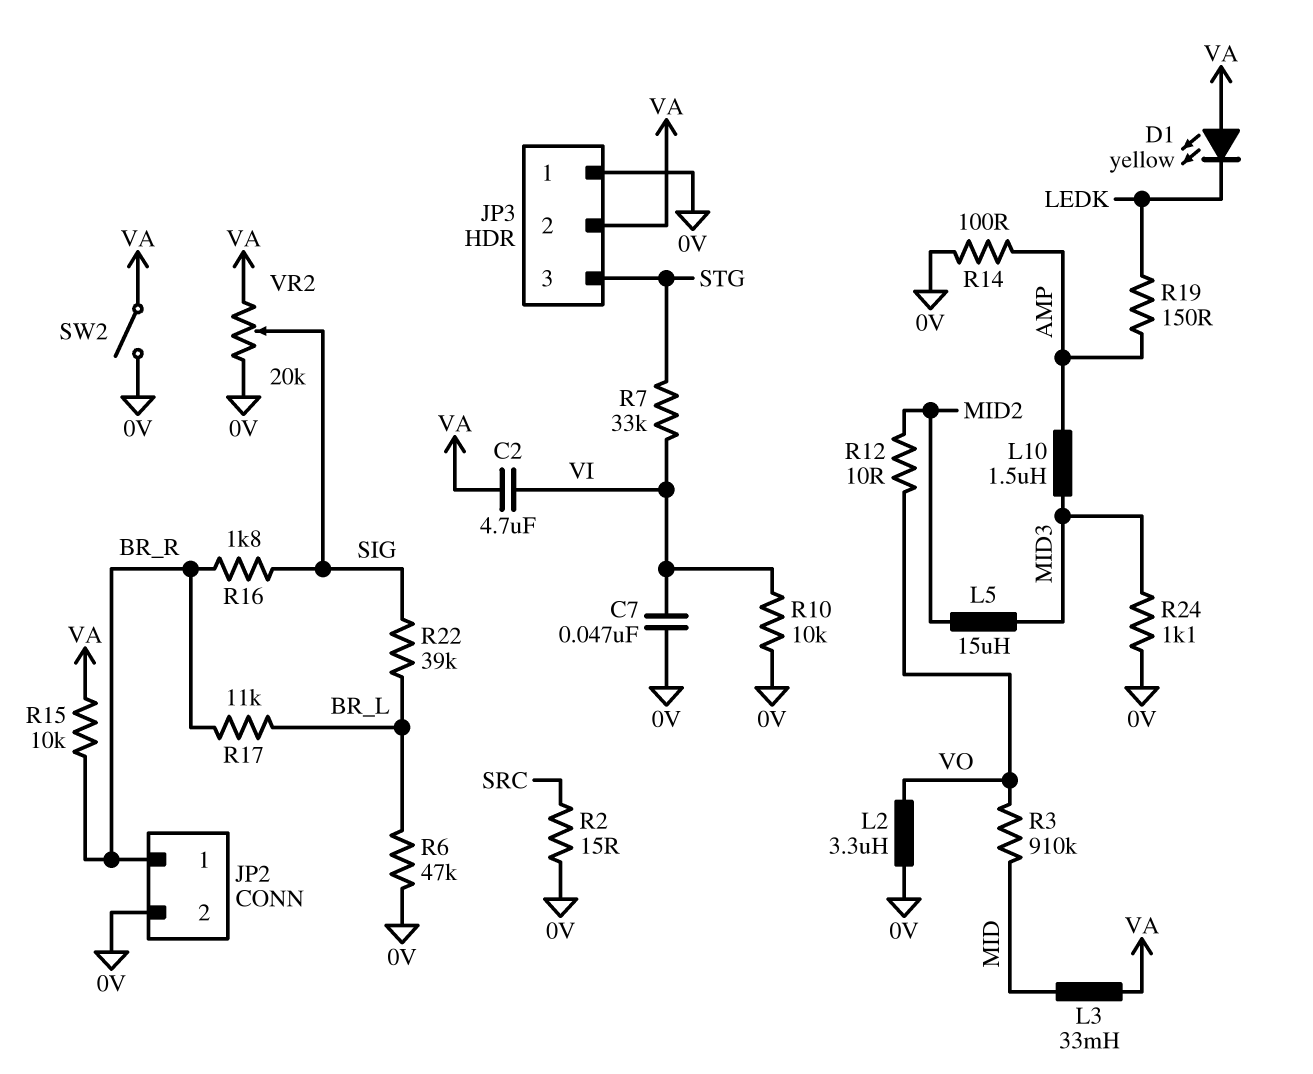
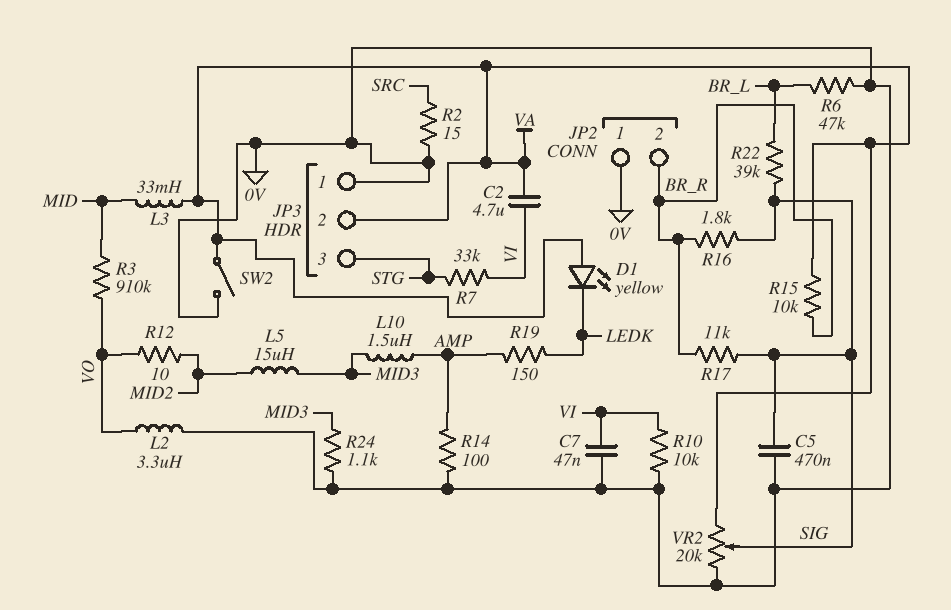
C5: none -> 470nF (0V, SIG)
JP2 pin 1: BR_R -> 0V
JP2 pin 2: 0V -> BR_R
R17: 11k (BR_L, BR_R) -> 11k (BR_R, SIG)

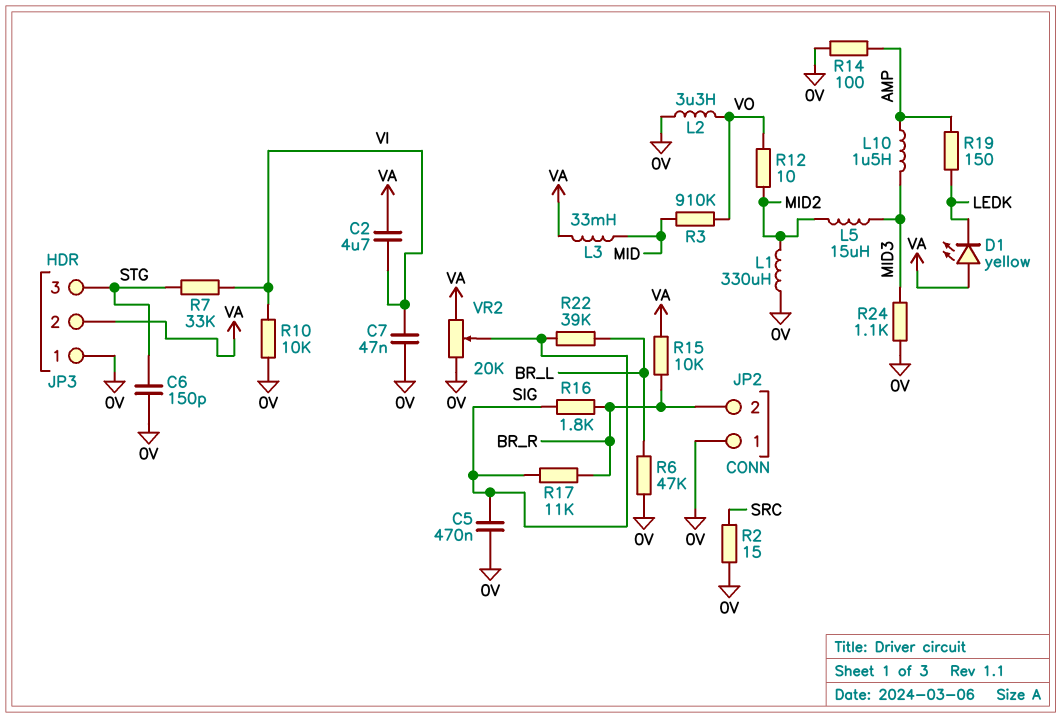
C6: none -> 150pF (0V, STG)
L1: none -> 330uH (0V, MID2)
SW2: switch (0V, VA) -> none

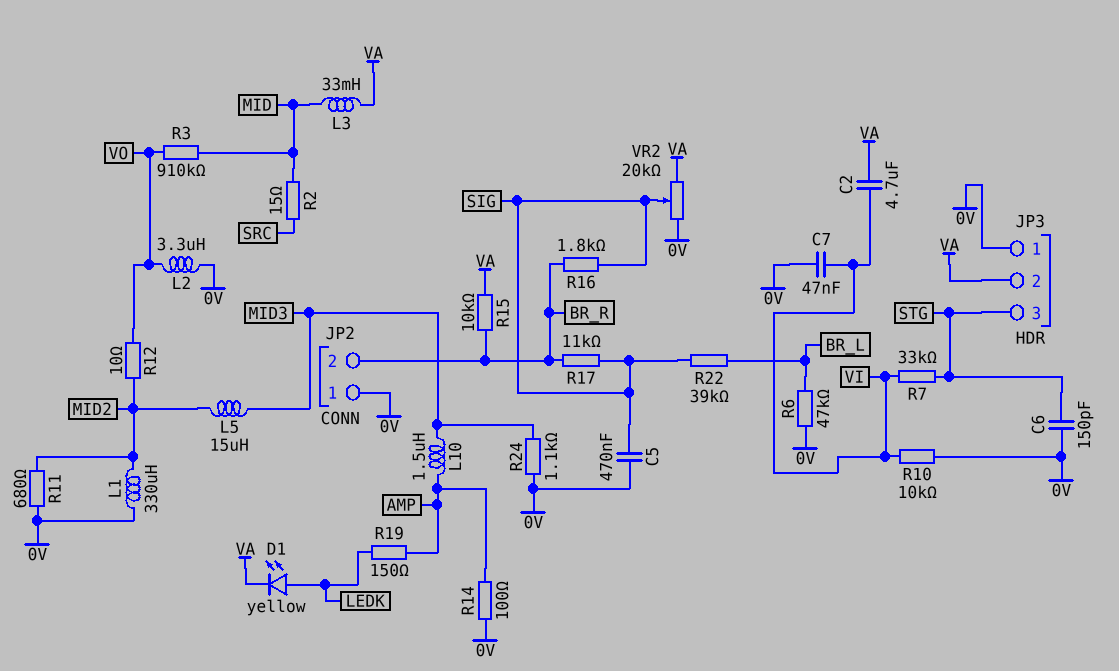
D1: LED yellow (A VA, K LEDK) -> LED yellow (A LEDK, K VA)
R2: 15 (0V, SRC) -> 15 (MID, SRC)
R11: none -> 680 (0V, MID2)

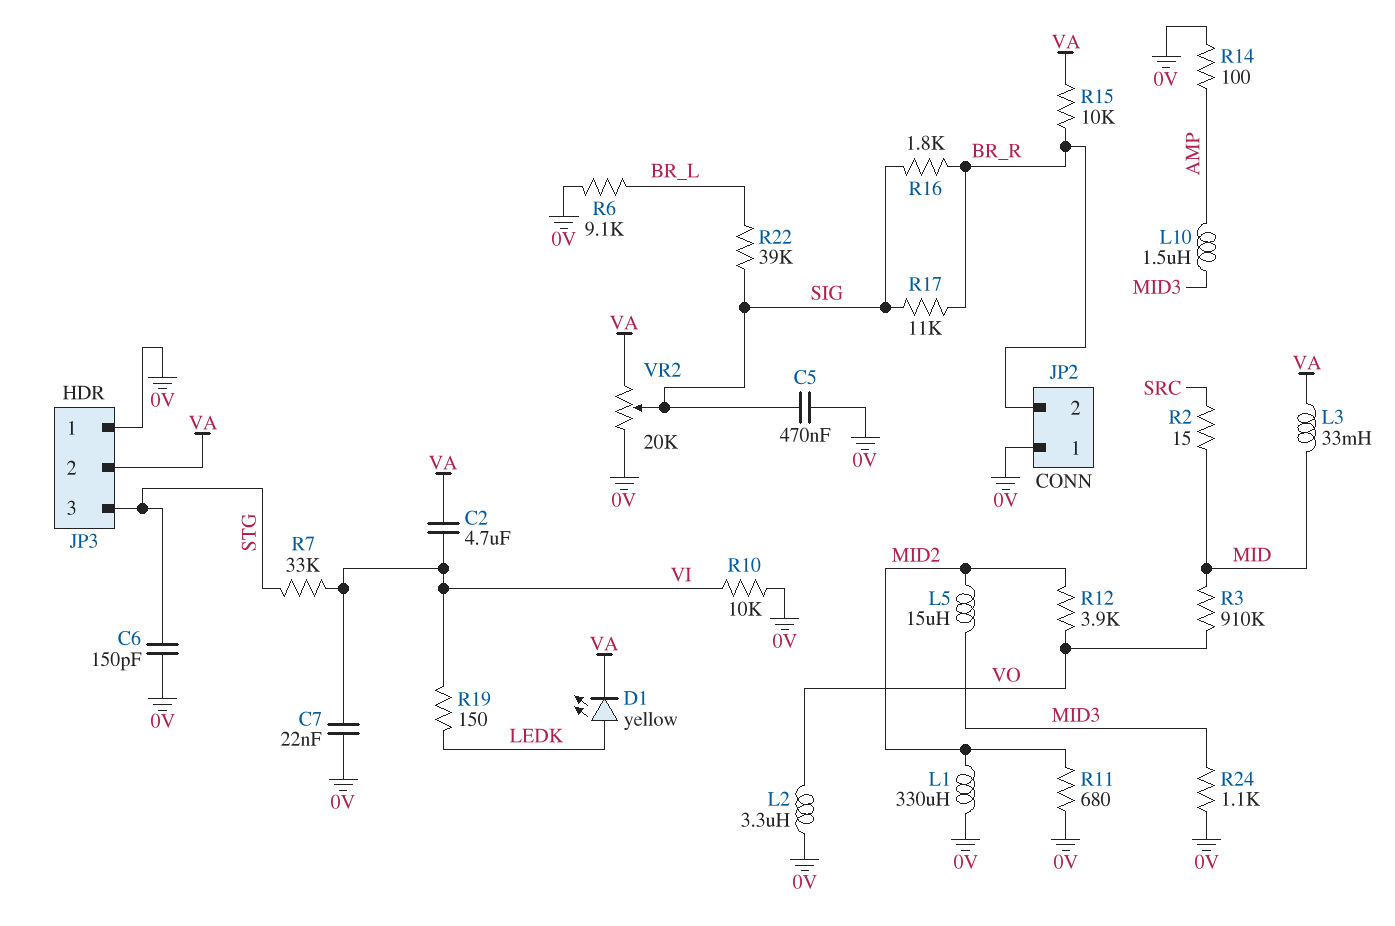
C7: 47nF (0V, VI) -> 22nF (0V, VI)
R6: 47k (0V, BR_L) -> 9.1k (0V, BR_L)
R12: 10 (MID2, VO) -> 3.9k (MID2, VO)
R19: 150 (AMP, LEDK) -> 150 (LEDK, VI)

